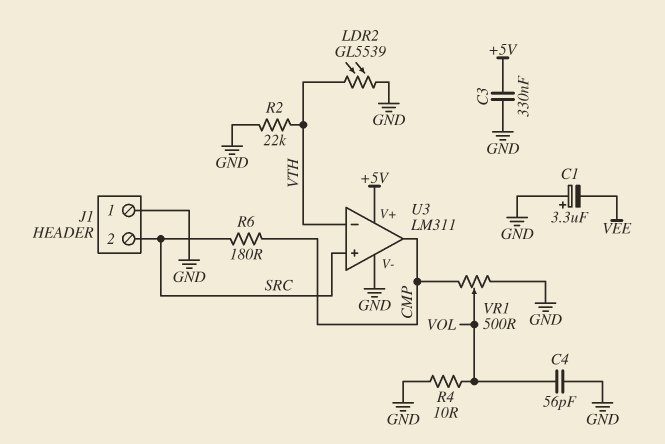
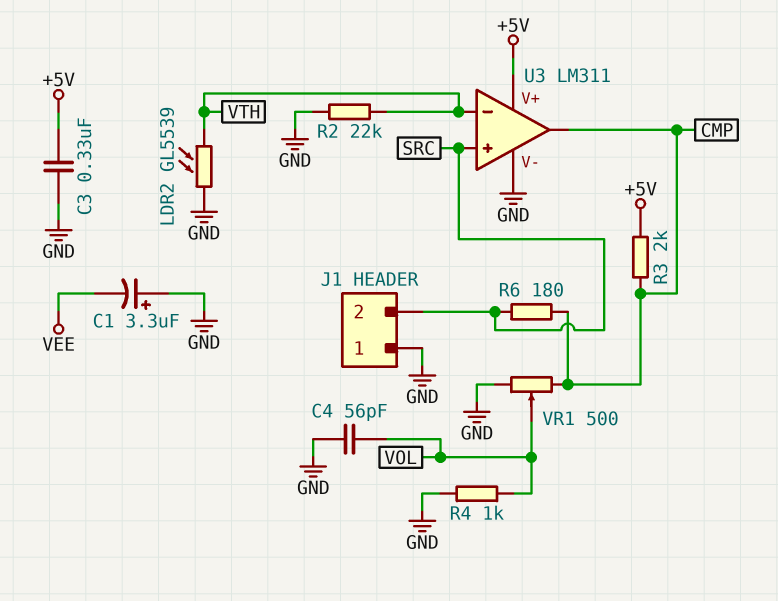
R3: none -> 2k (+5V, CMP)
R4: 10 (GND, VOL) -> 1k (GND, VOL)

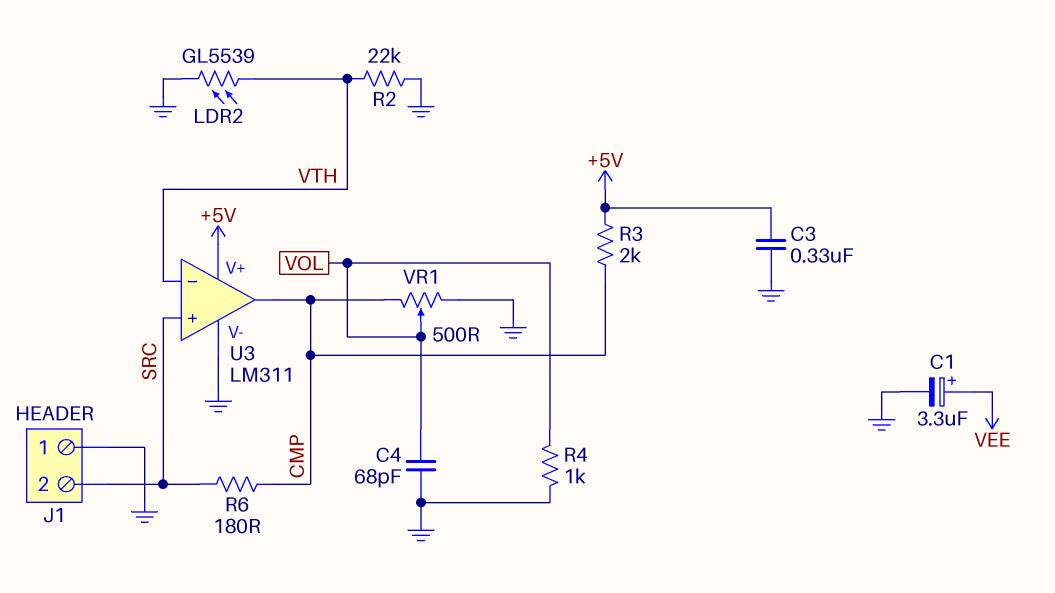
C1: 3.3uF (plus GND, minus VEE) -> 3.3uF (plus VEE, minus GND)
C4: 56pF (GND, VOL) -> 68pF (GND, VOL)

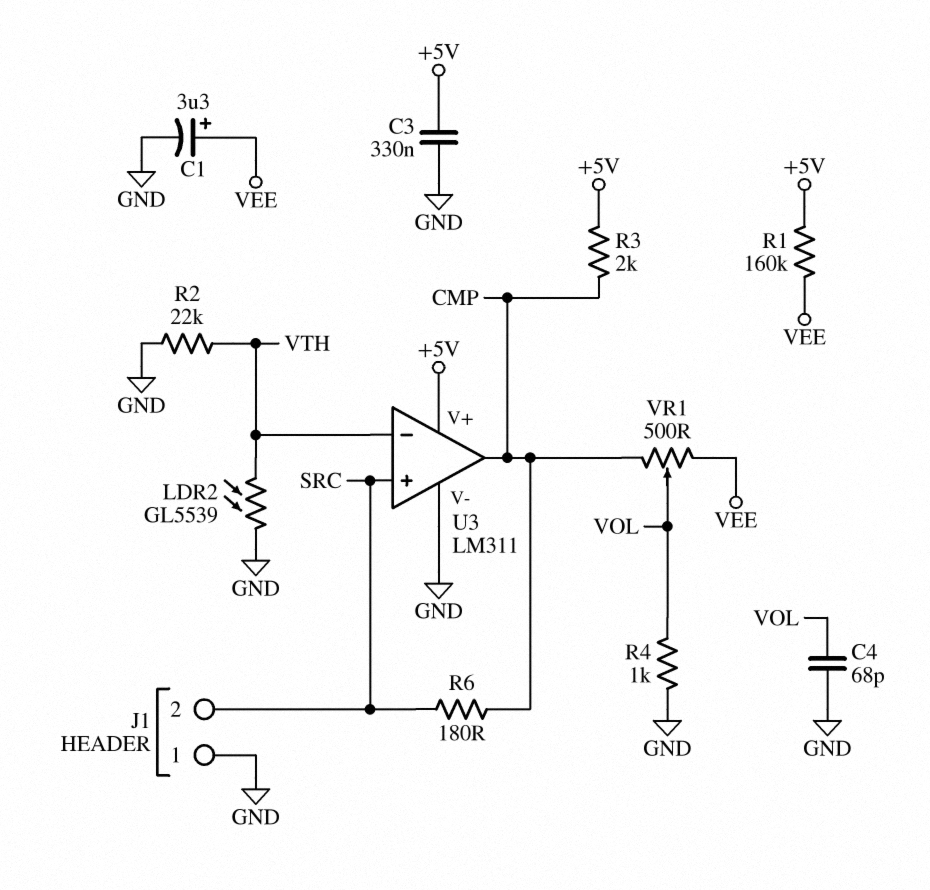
R1: none -> 160k (+5V, VEE)
VR1: 500 (CMP, GND, wiper VOL) -> 500 (CMP, VEE, wiper VOL)

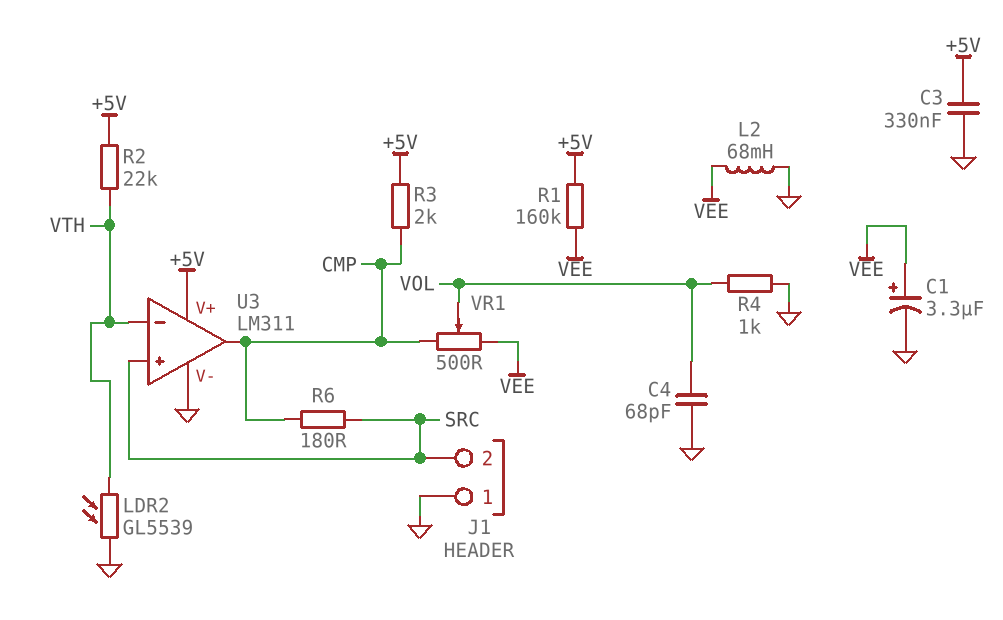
L2: none -> 68mH (GND, VEE)
R2: 22k (GND, VTH) -> 22k (+5V, VTH)

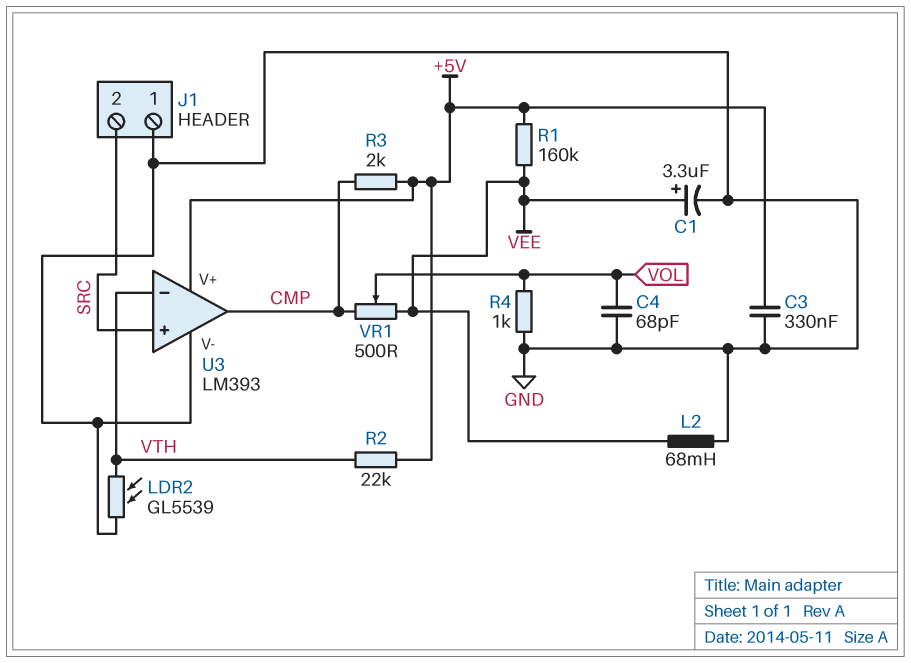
R6: 180 (CMP, SRC) -> none
U3: LM311 -> LM393

